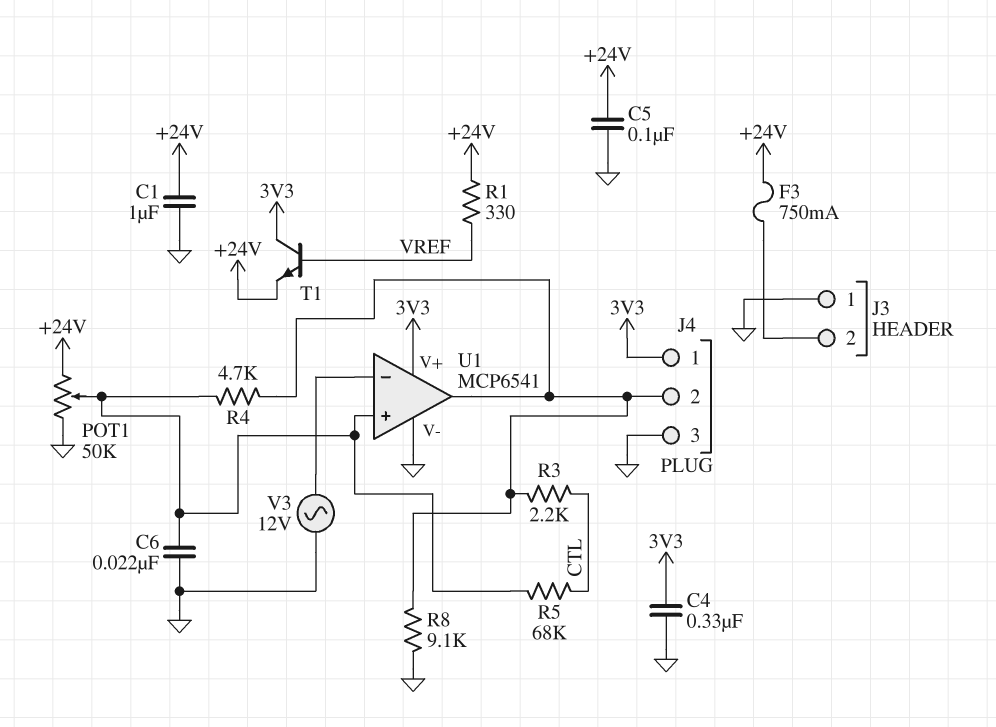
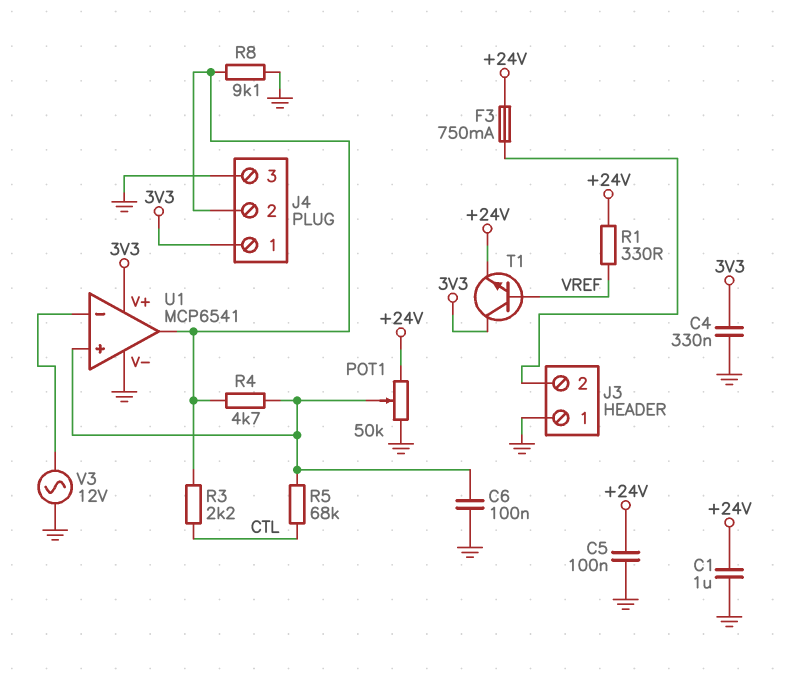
C6: 22nF (GND, U1/in+) -> 100nF (GND, U1/in+)

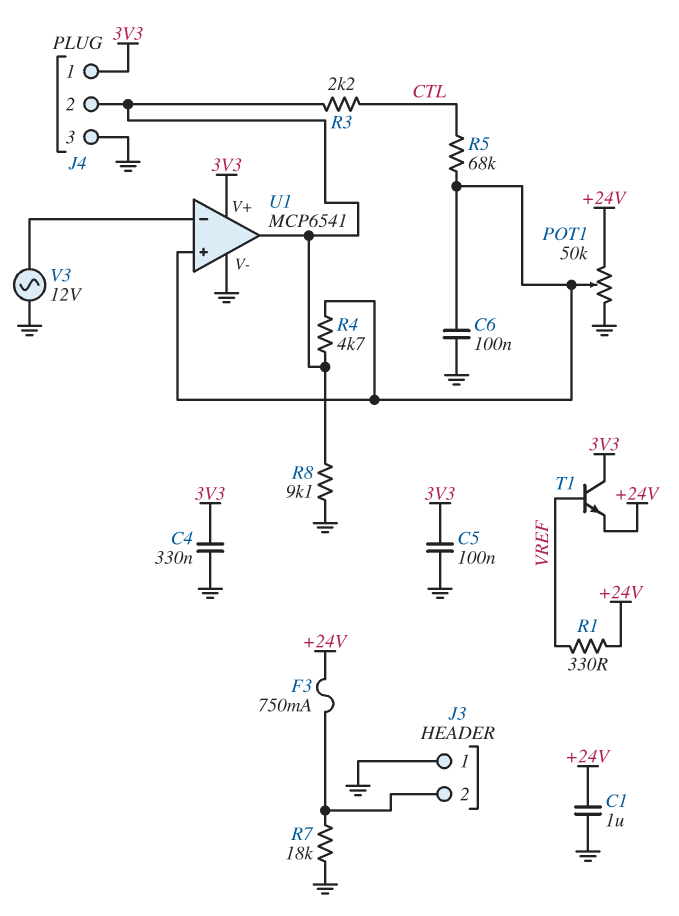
C5: 100nF (+24V, GND) -> 100nF (3V3, GND)
R7: none -> 18k (GND, J3/2)

